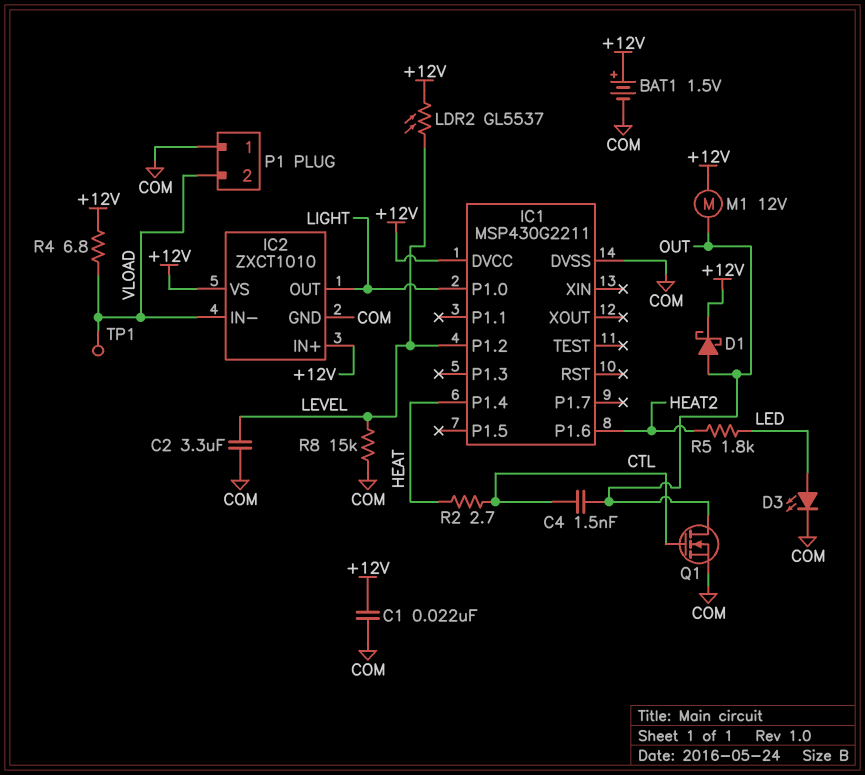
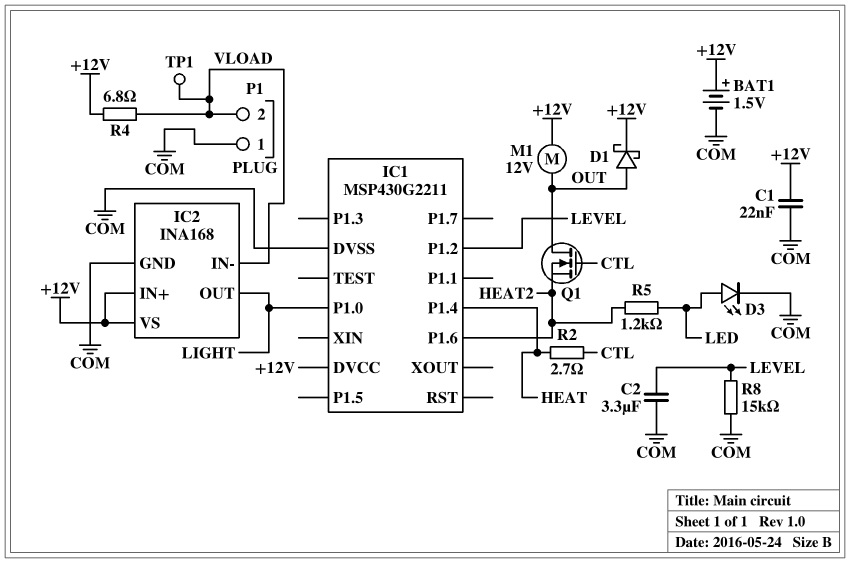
C4: 1.5nF (CTL, OUT) -> none
IC2: ZXCT1010 -> INA168
LDR2: GL5537 (+12V, LEVEL) -> none
Q1: NMOS (G CTL, D OUT, S COM) -> NMOS (G CTL, D OUT, S HEAT2)
R5: 1.8k (HEAT2, LED) -> 1.2k (HEAT2, LED)

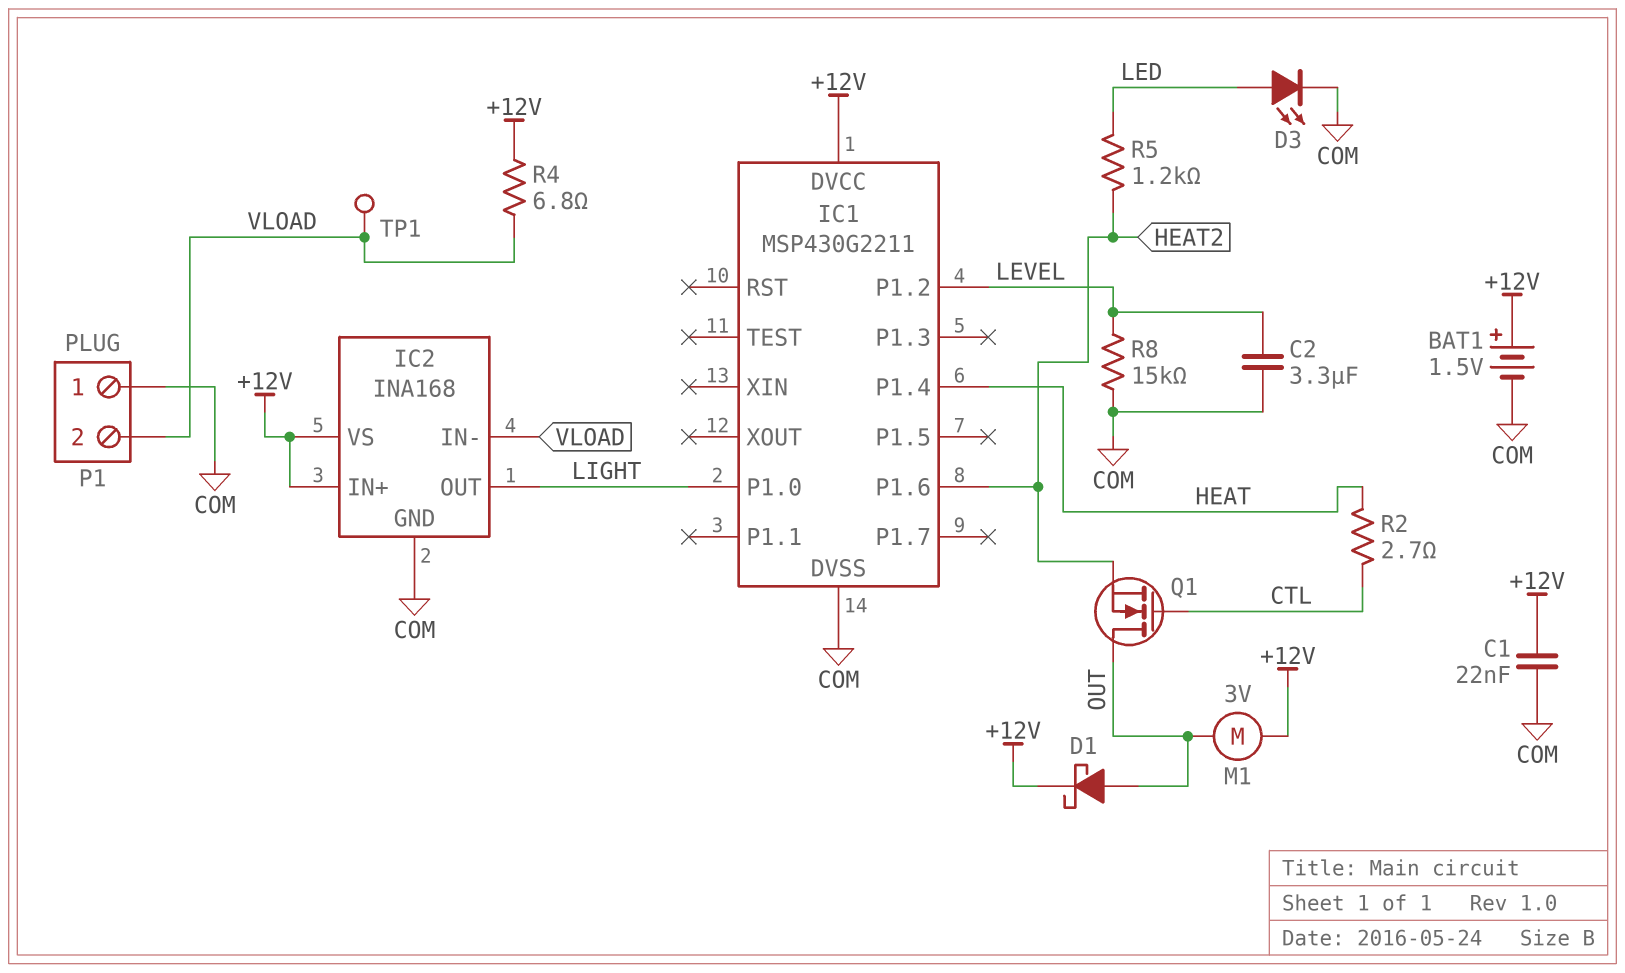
M1: motor 12V (+12V, OUT) -> motor 3V (+12V, OUT)

